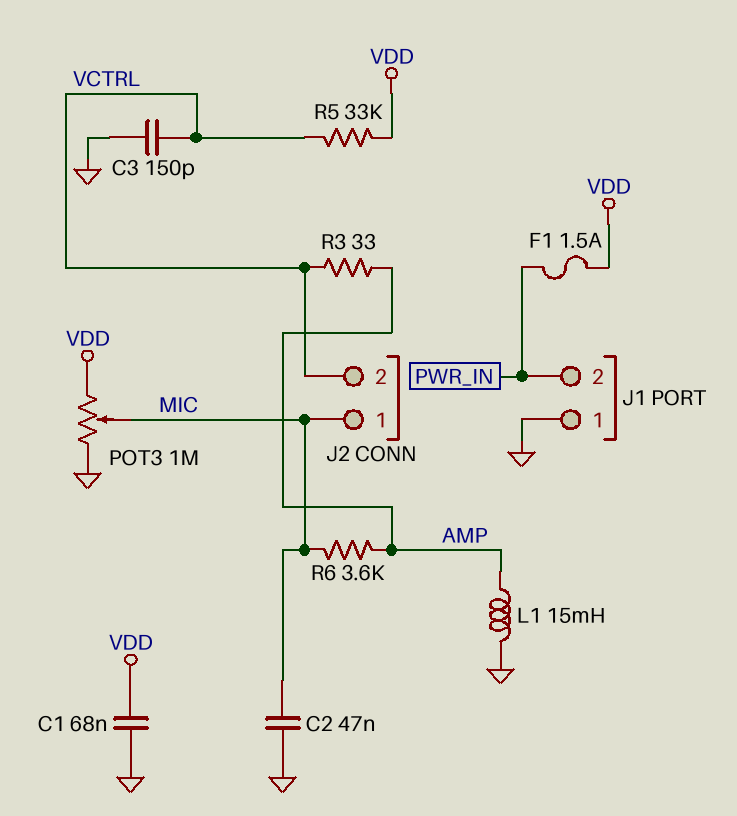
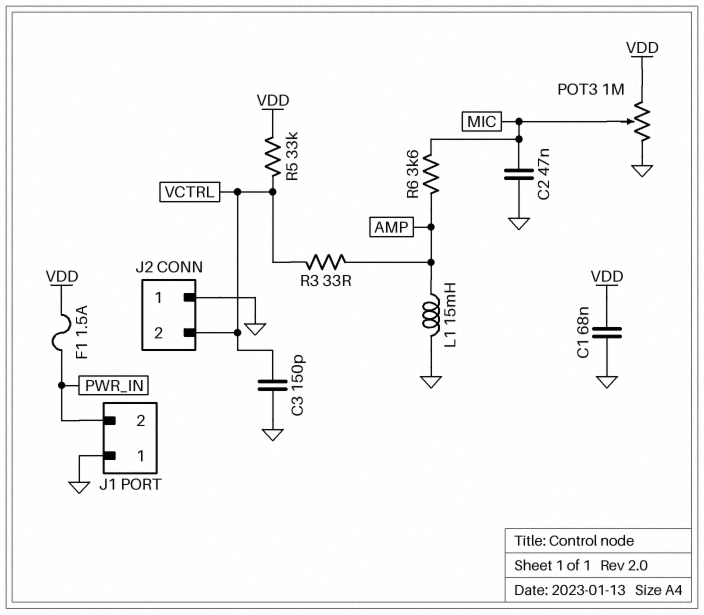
J2 pin 1: MIC -> GND

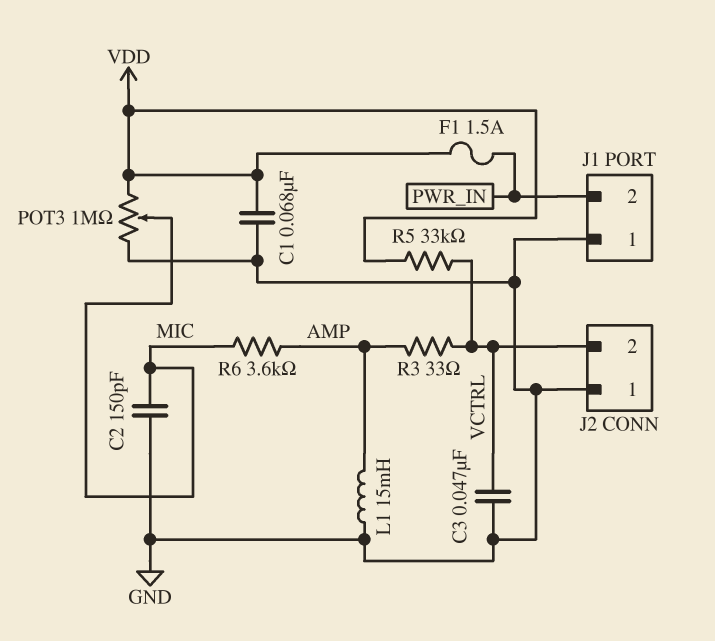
C2: 47nF (GND, MIC) -> 150pF (GND, MIC)
C3: 150pF (GND, VCTRL) -> 47nF (GND, VCTRL)

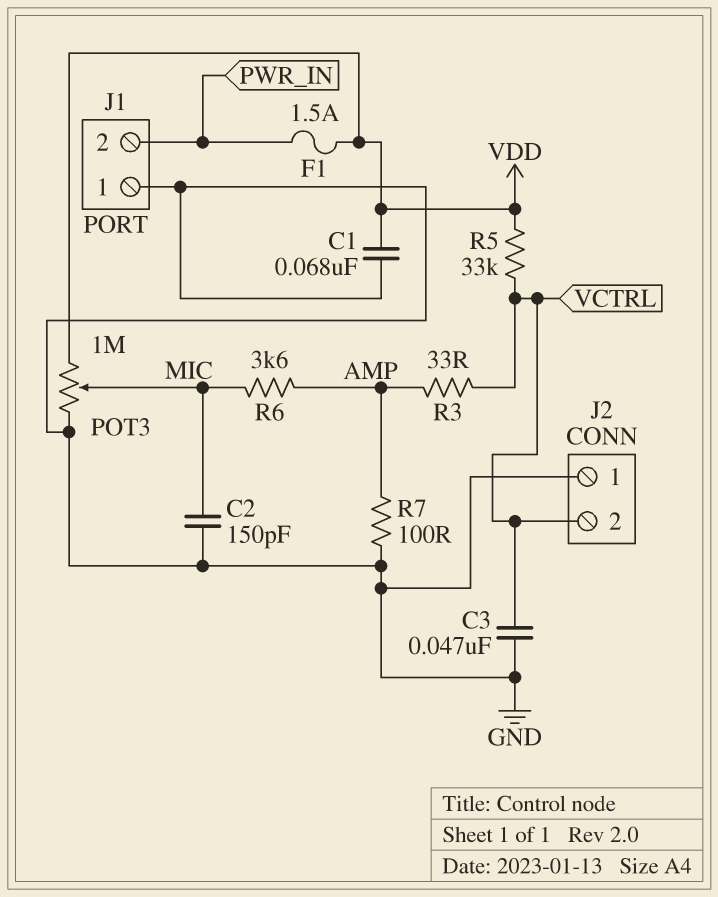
L1: 15mH (AMP, GND) -> none
R7: none -> 100 (AMP, GND)

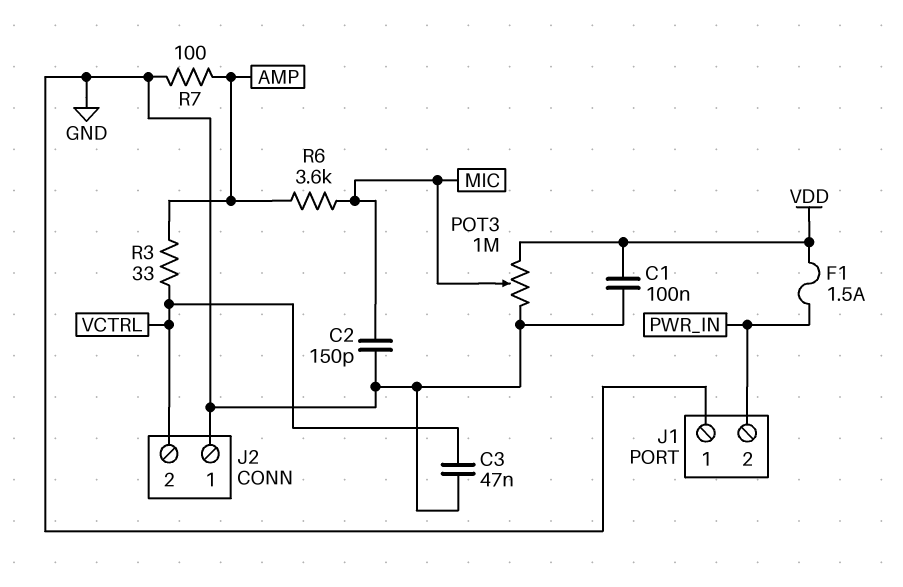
C1: 68nF (GND, VDD) -> 100nF (GND, VDD)
R5: 33k (VCTRL, VDD) -> none

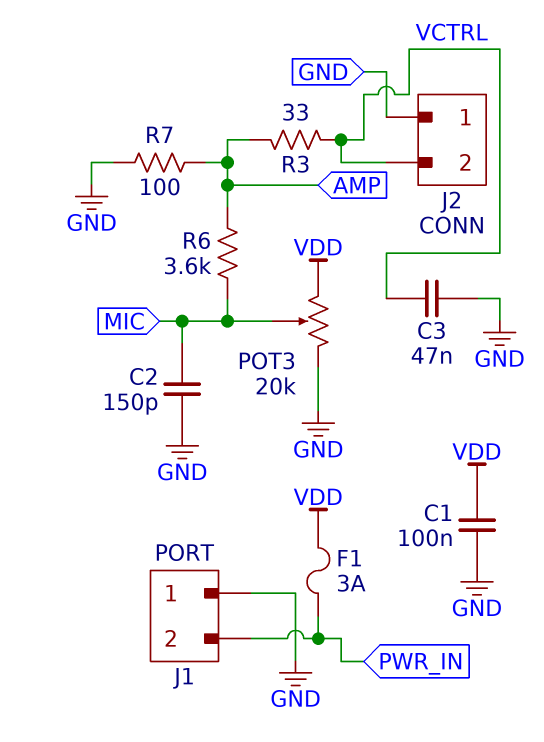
F1: 1.5A (PWR_IN, VDD) -> 3A (PWR_IN, VDD)
POT3: 1M (GND, VDD, wiper MIC) -> 20k (GND, VDD, wiper MIC)

